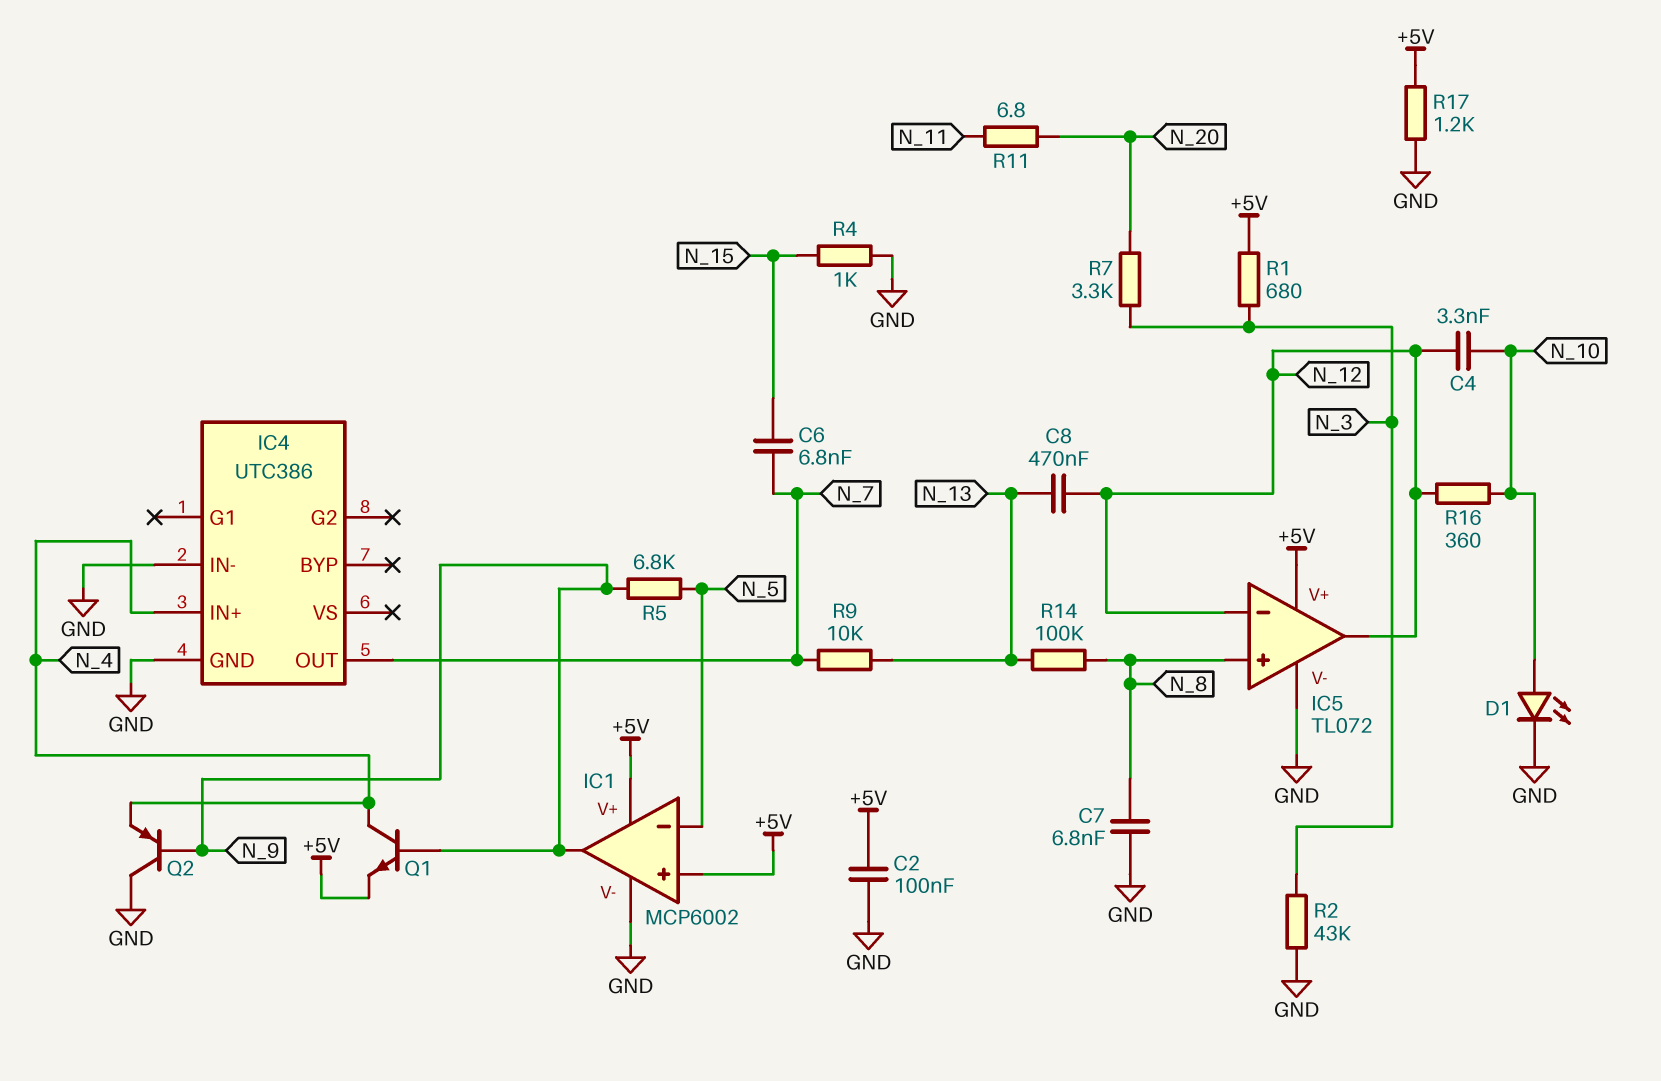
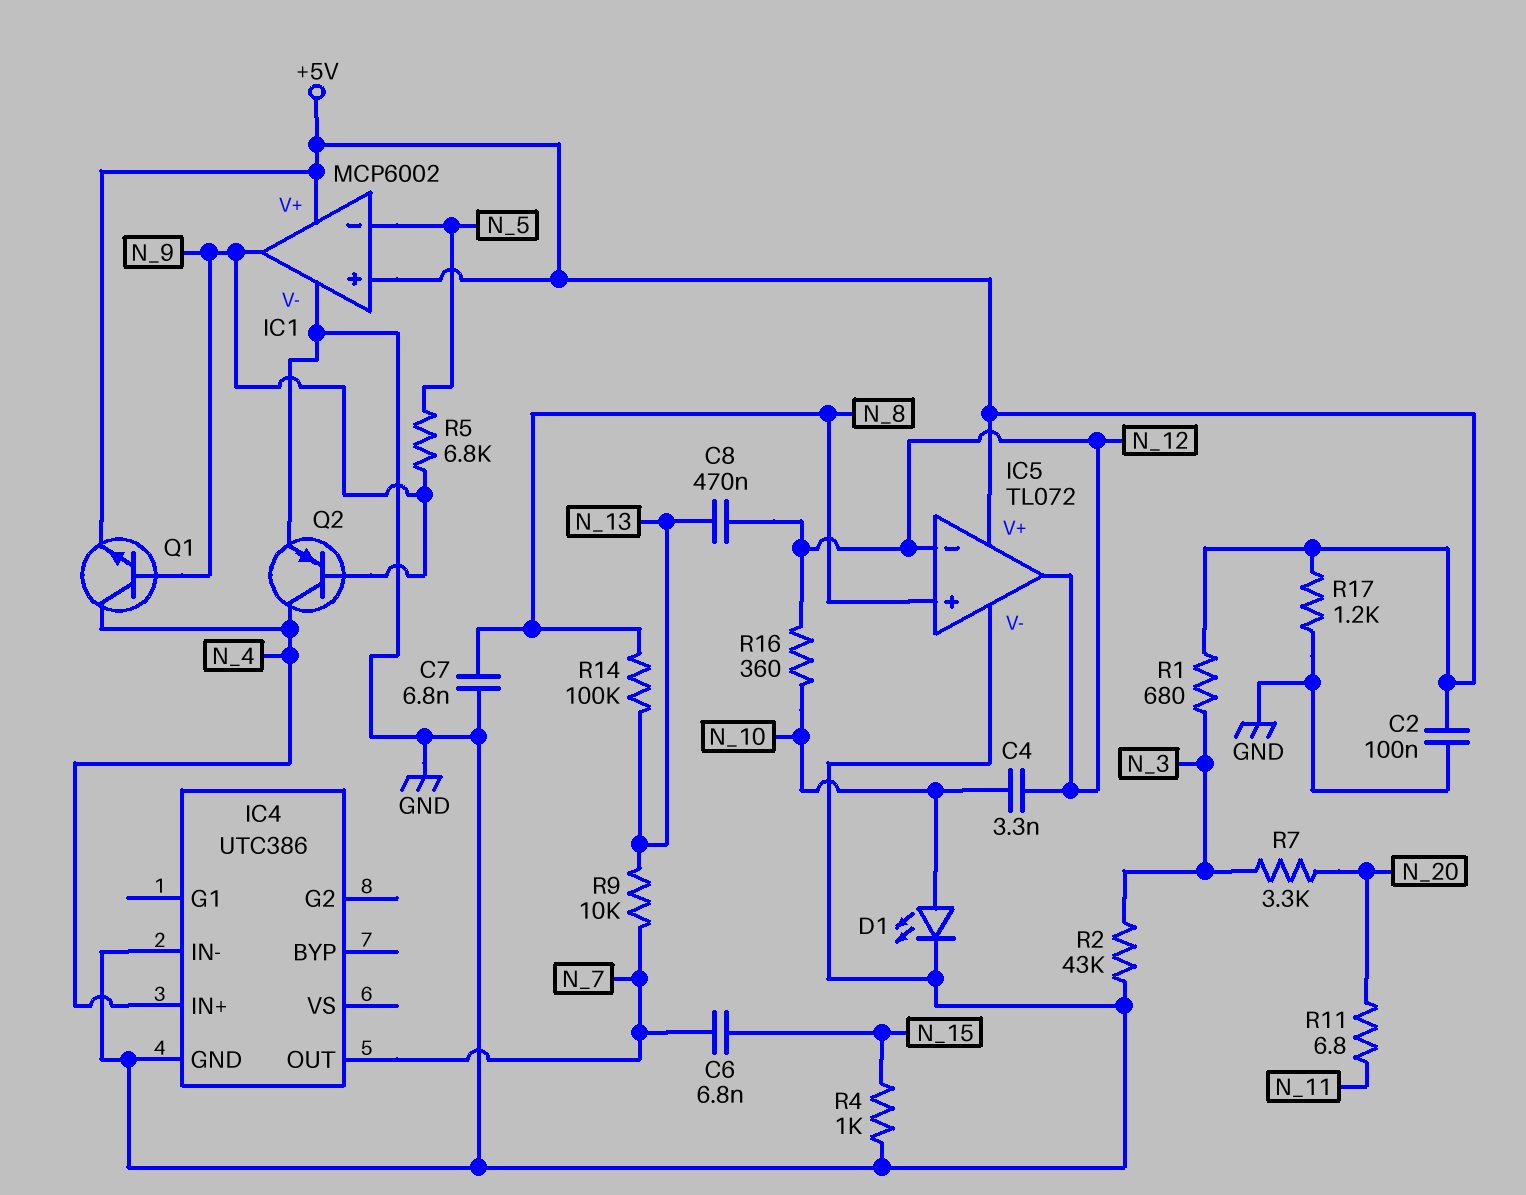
Q2: PNP (B N_9, C GND, E N_4) -> PNP (B N_9, C N_4, E GND)

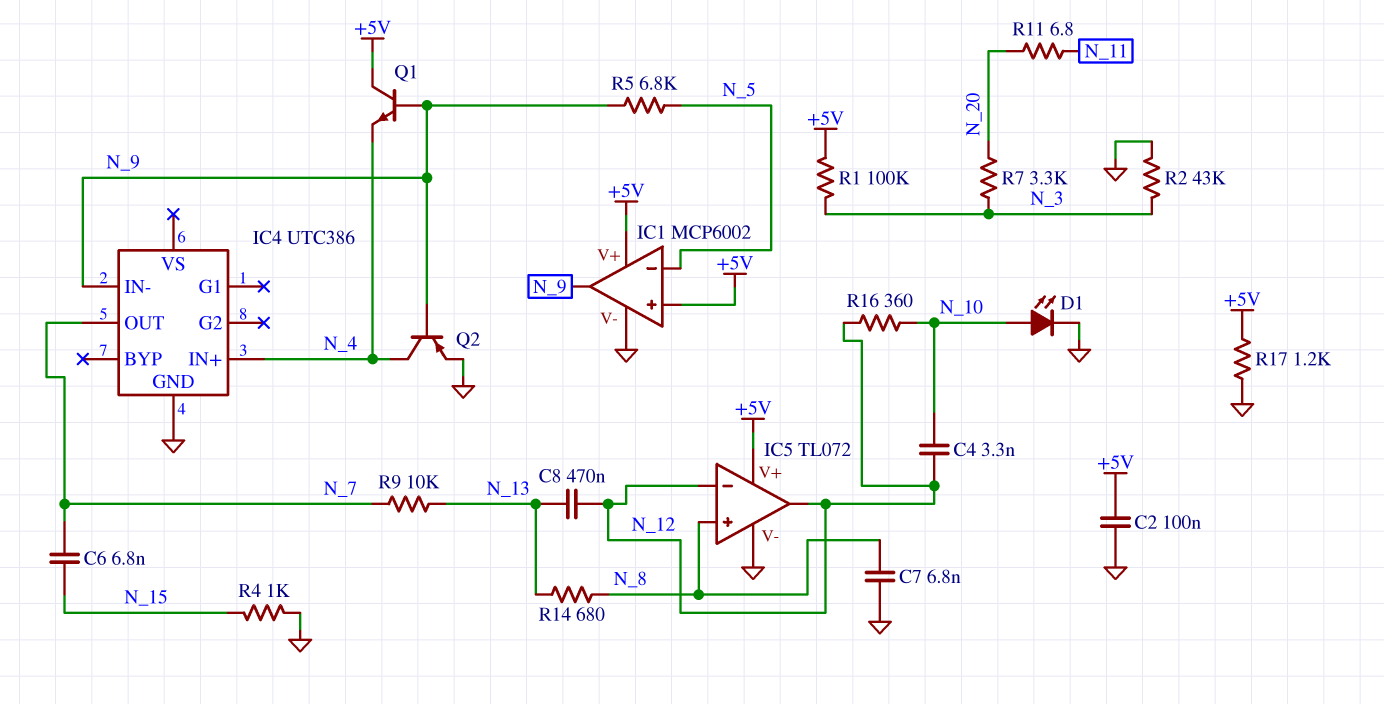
IC4 pin IN-: GND -> N_9
Q1: NPN (B N_9, C N_4, E +5V) -> NPN (B N_9, C +5V, E N_4)
R1: 680 (+5V, N_3) -> 100k (+5V, N_3)
R14: 100k (N_8, N_13) -> 680 (N_8, N_13)

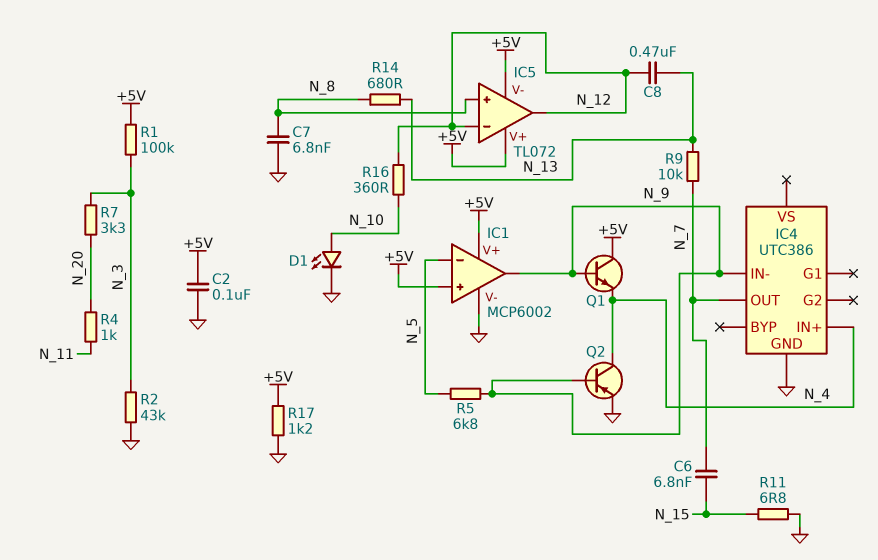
C4: 3.3nF (N_10, N_12) -> none
IC5 pin V-: GND -> +5V
R4: 1k (GND, N_15) -> 1k (N_11, N_20)
R11: 6.8 (N_11, N_20) -> 6.8 (GND, N_15)

